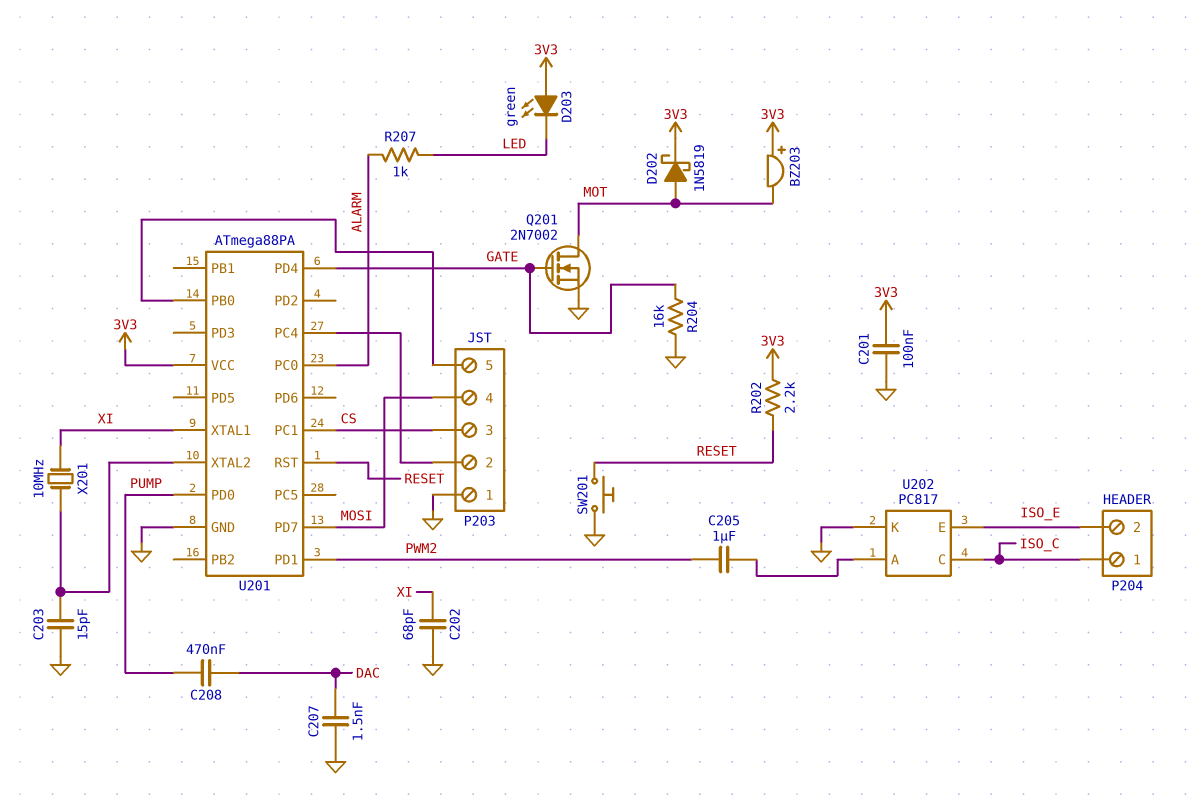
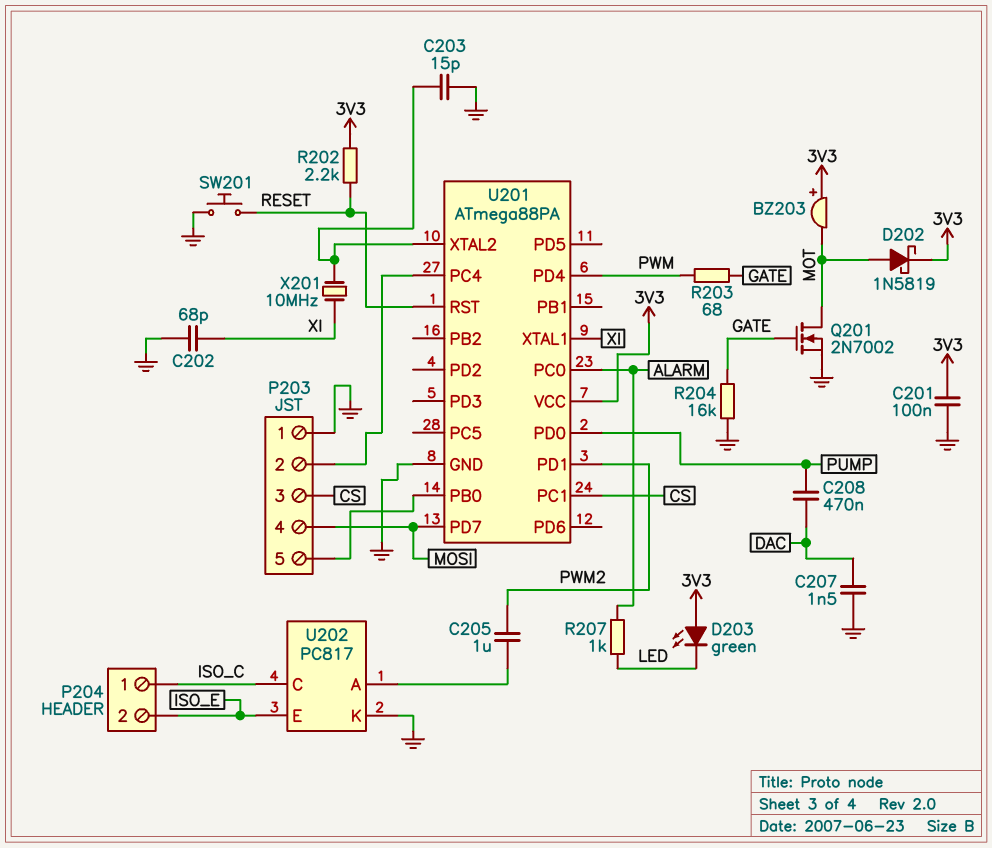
R203: none -> 68 (GATE, PWM)
U201 pin PD4: GATE -> PWM

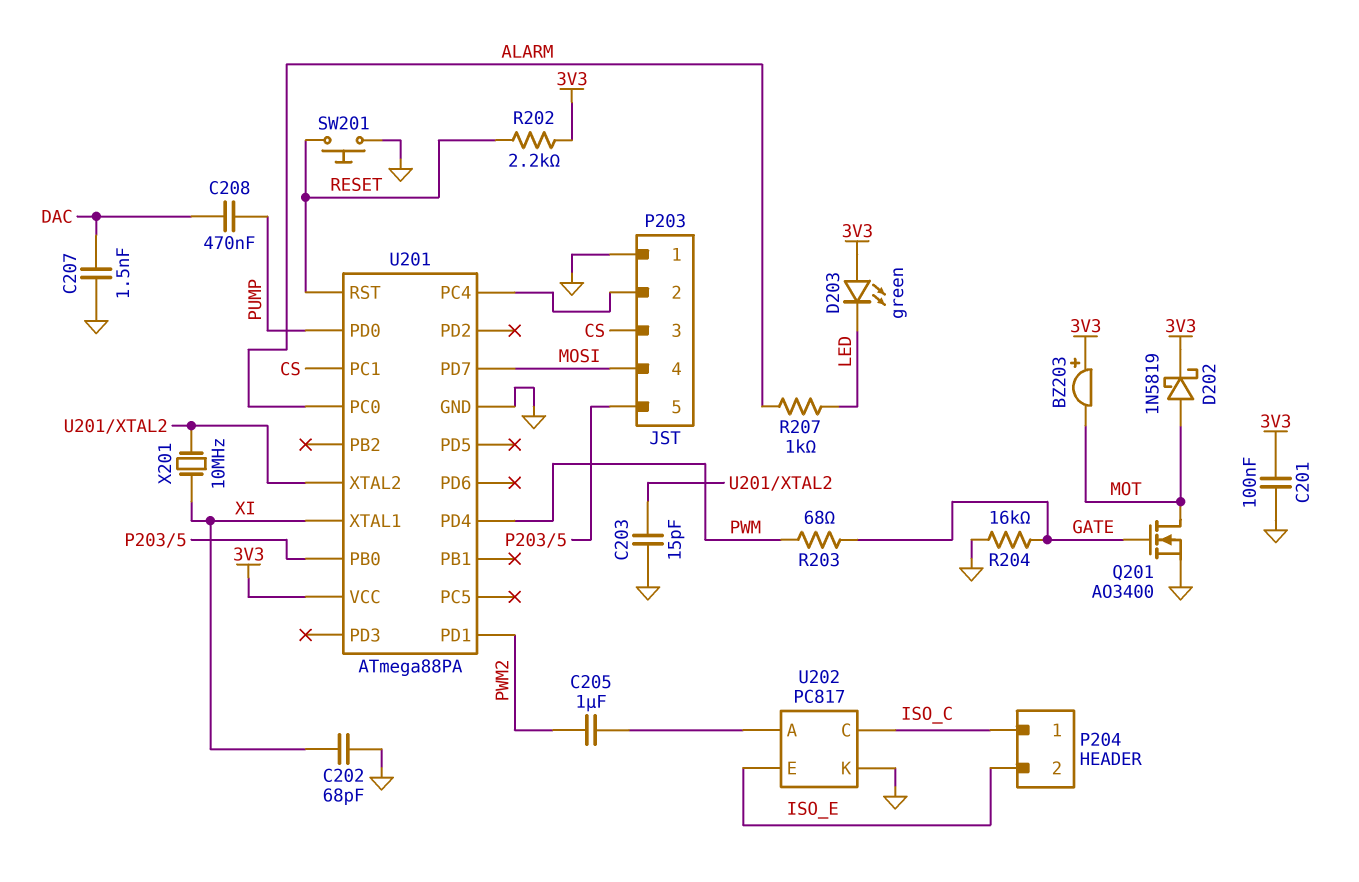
Q201: NMOS 2N7002 (G GATE, D MOT, S GND) -> NMOS AO3400 (G GATE, D MOT, S GND)

